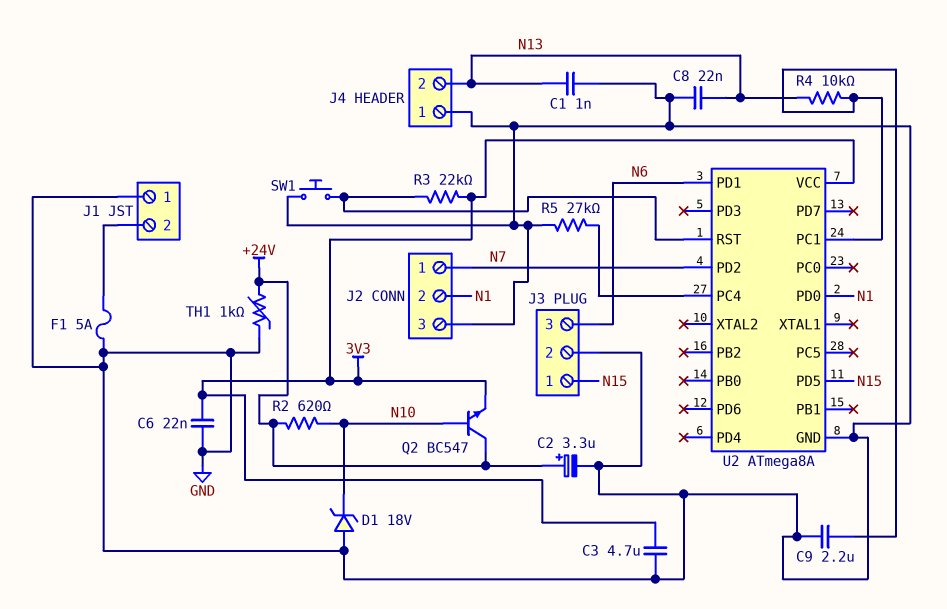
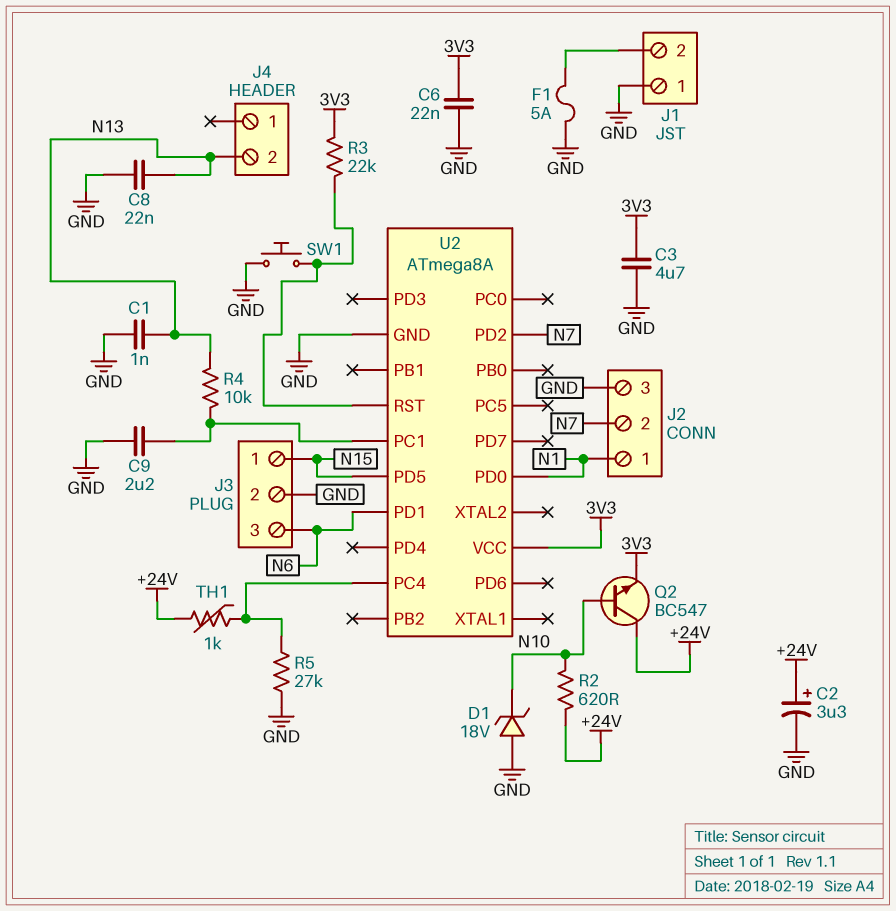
J2 pin 1: N7 -> N1
J2 pin 2: N1 -> N7
J4 pin 1: GND -> none
TH1: 1k (+24V, GND) -> 1k (+24V, U2/PC4)

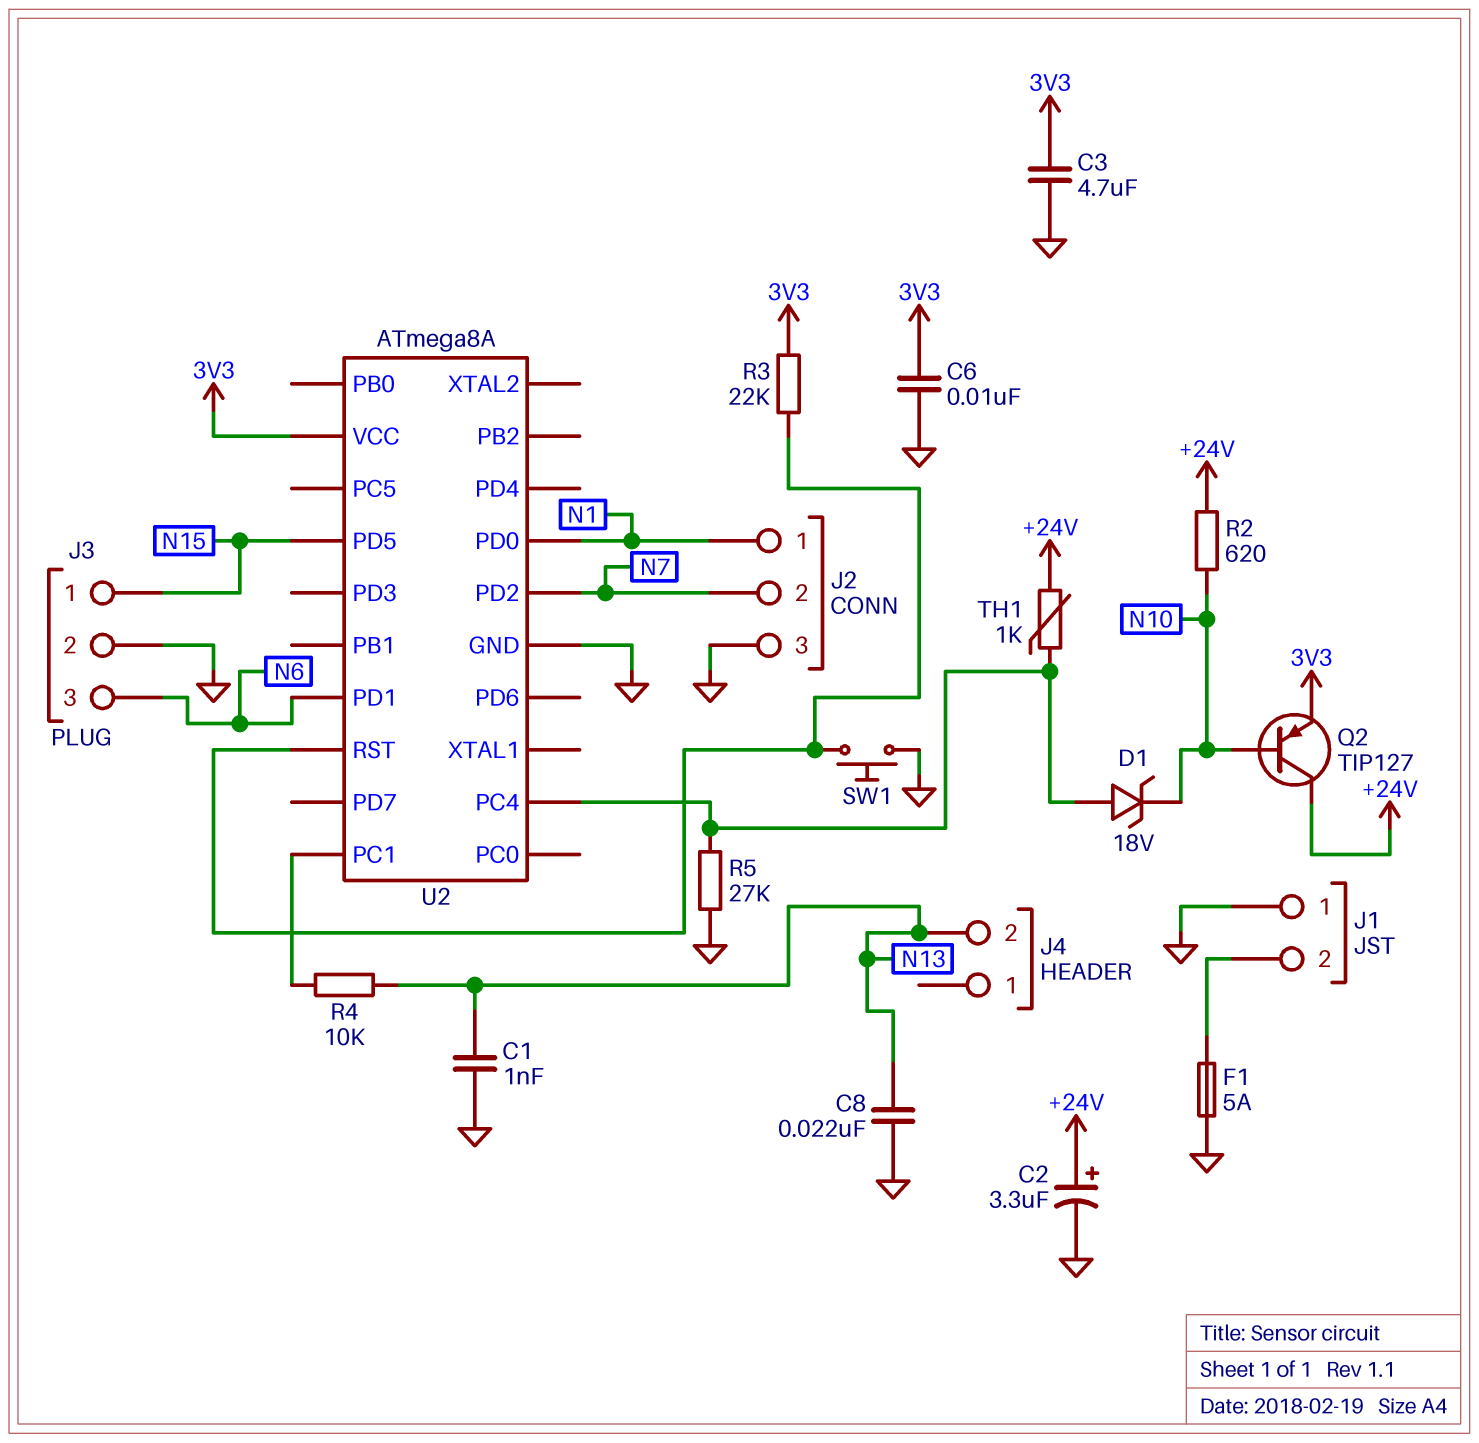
C6: 22nF (3V3, GND) -> 10nF (3V3, GND)
C9: 2.2uF (GND, U2/PC1) -> none
D1: zener 18V (A GND, K N10) -> zener 18V (A U2/PC4, K N10)
Q2: NPN BC547 (B N10, C +24V, E 3V3) -> PNP TIP127 (B N10, C +24V, E 3V3)

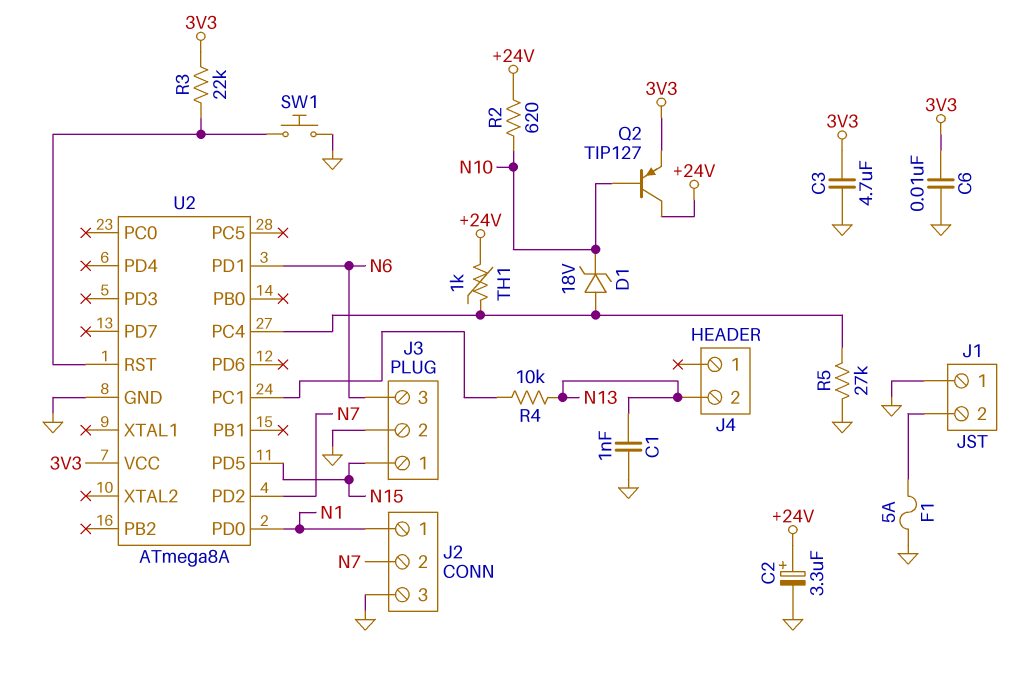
C8: 22nF (GND, N13) -> none

